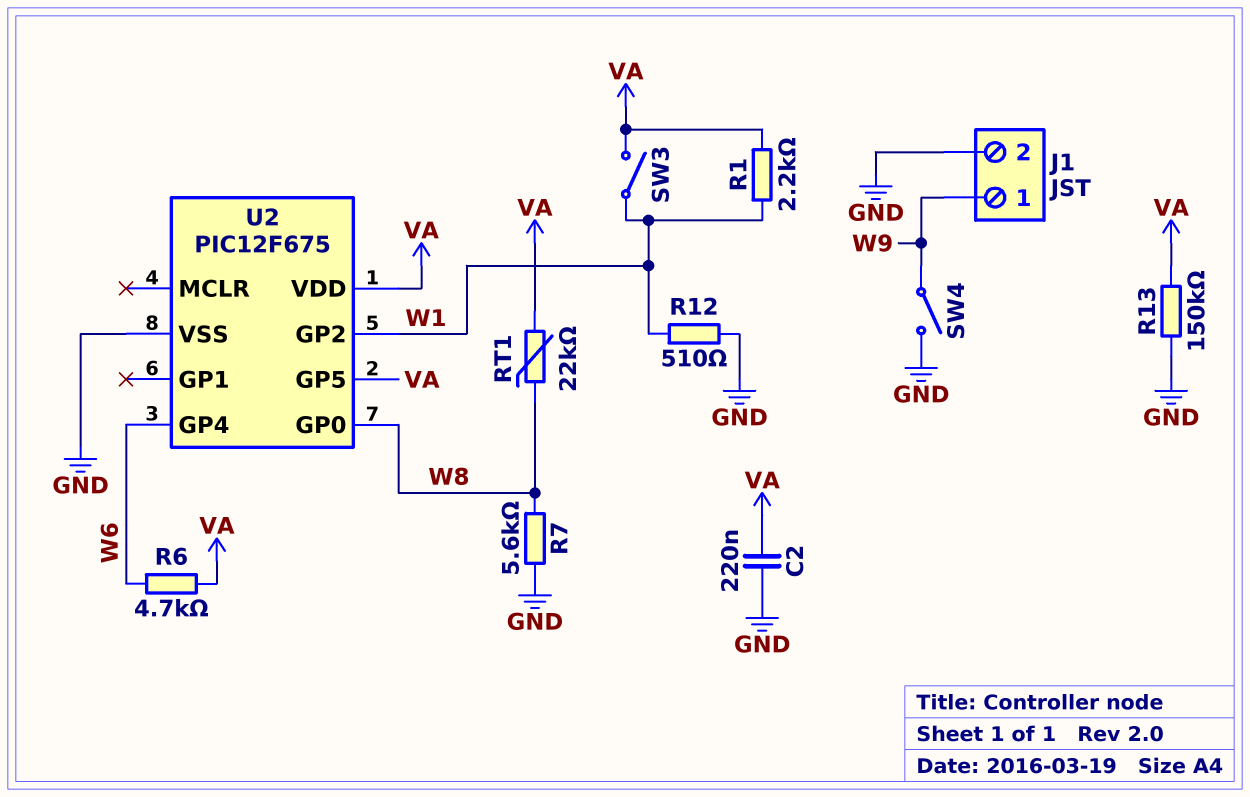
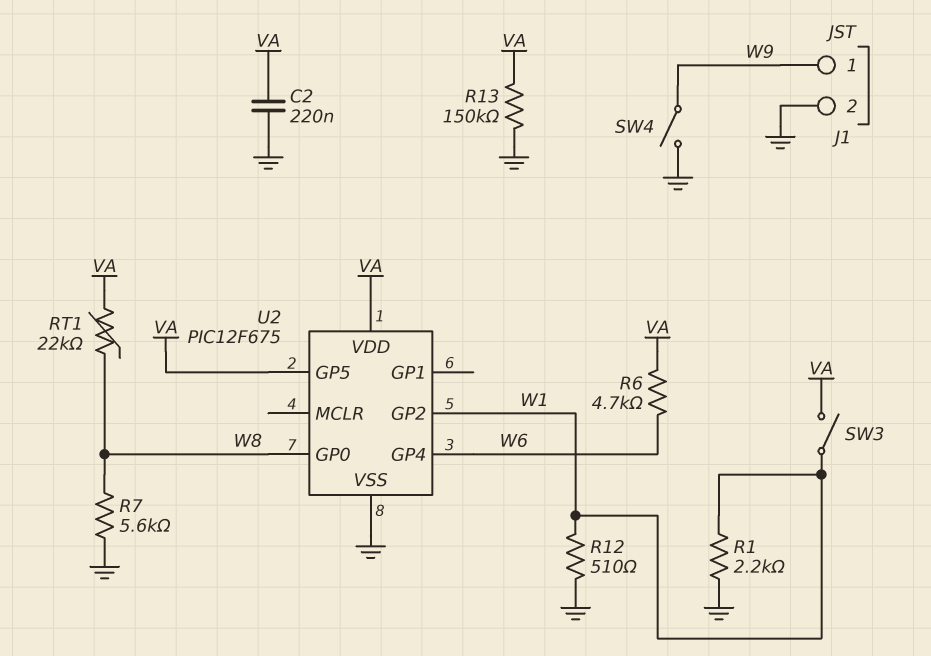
R1: 2.2k (VA, W1) -> 2.2k (GND, W1)

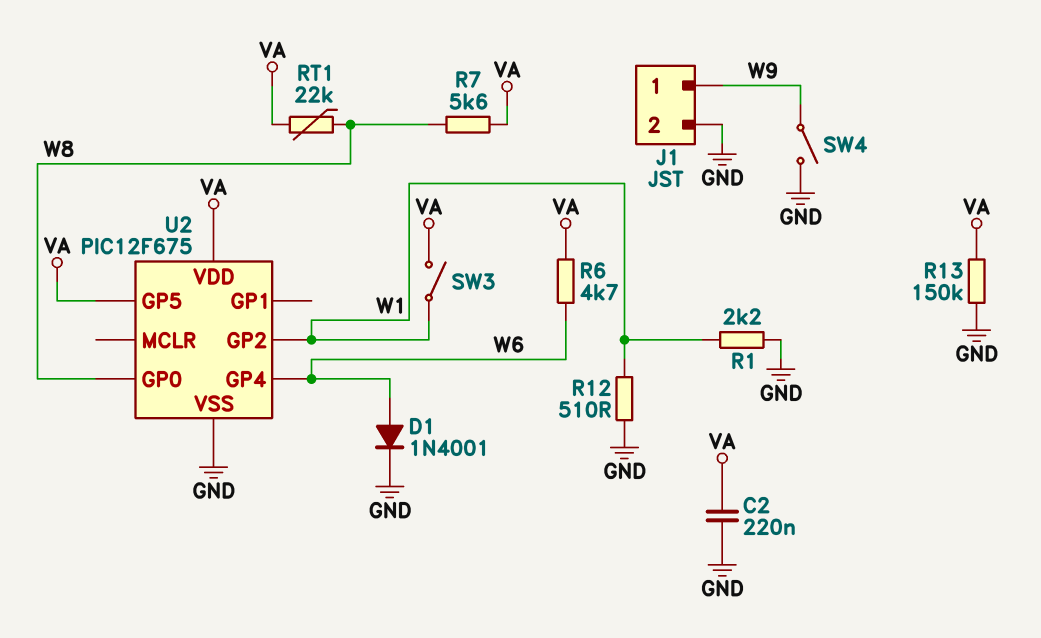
D1: none -> diode 1N4001 (A W6, K GND)
R7: 5.6k (GND, W8) -> 5.6k (VA, W8)

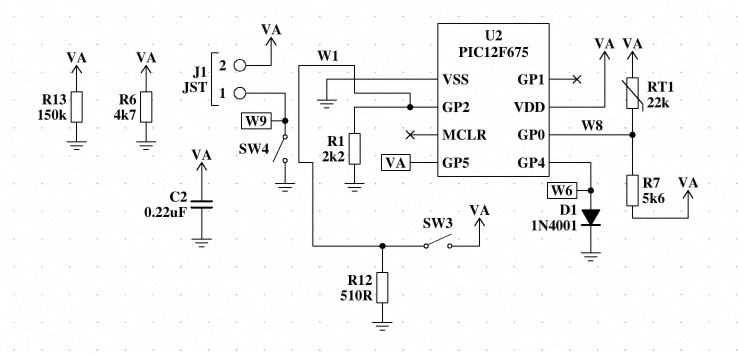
J1 pin 2: GND -> VA
R6: 4.7k (VA, W6) -> 4.7k (GND, VA)

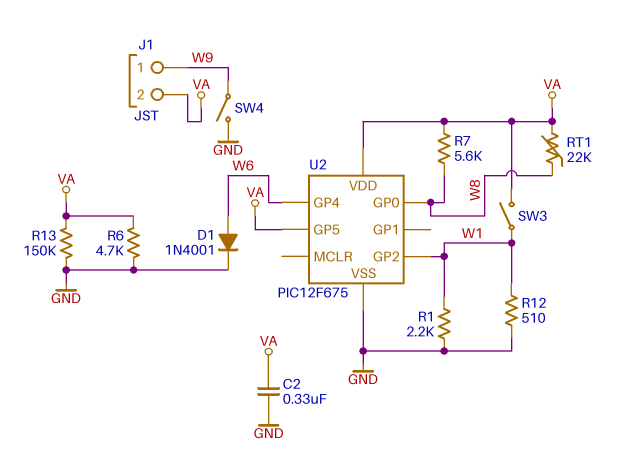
C2: 220nF (GND, VA) -> 330nF (GND, VA)

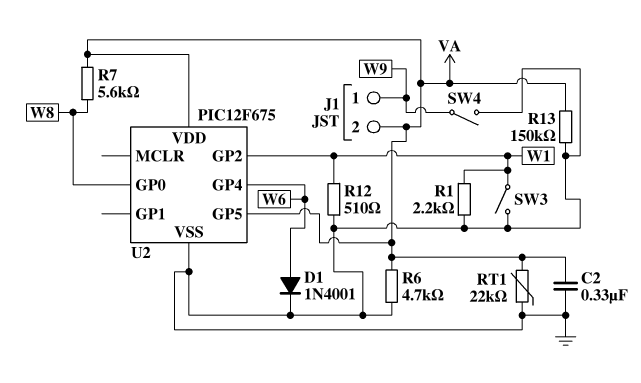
RT1: 22k (VA, W8) -> 22k (GND, VA)
SW3: switch (VA, W1) -> switch (GND, W1)

